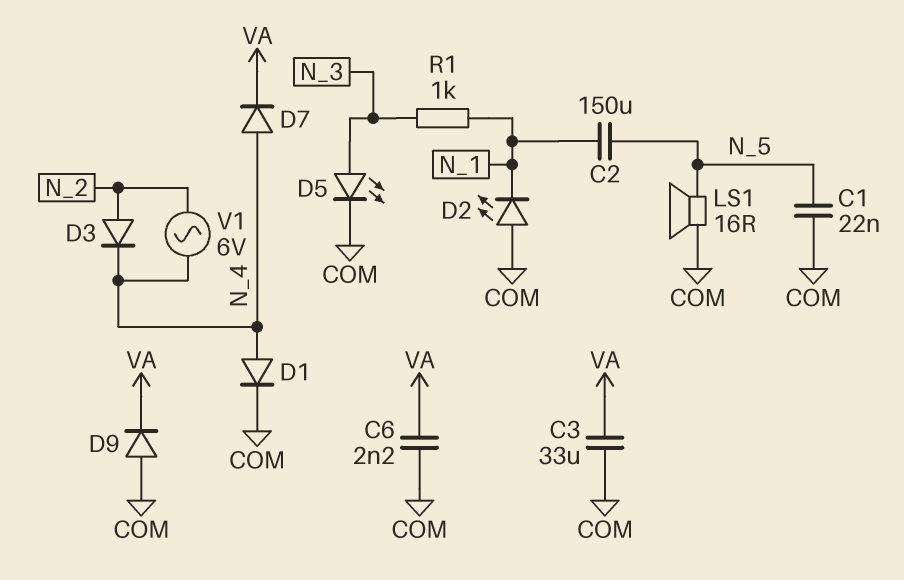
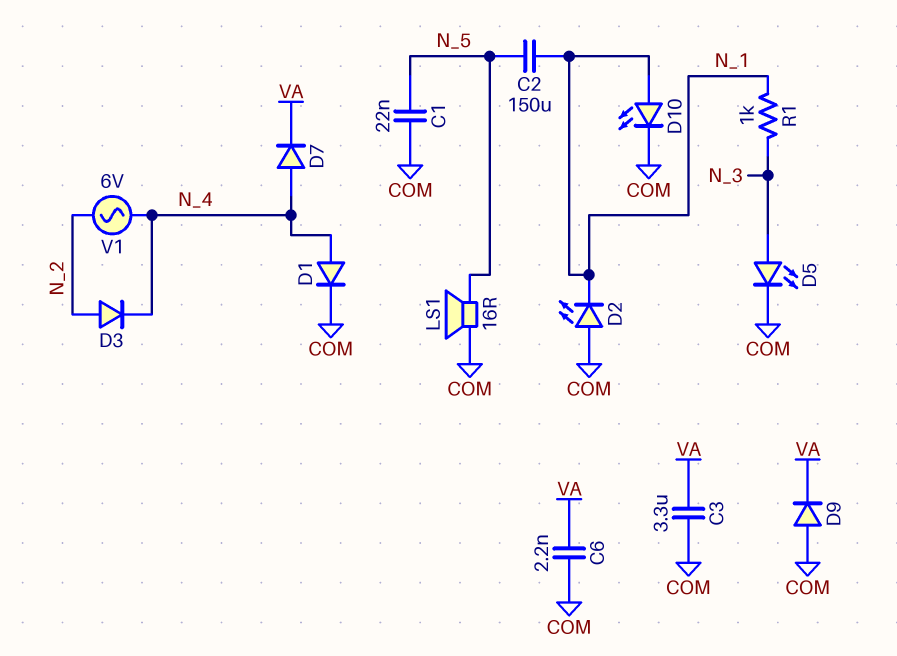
C3: 33uF (COM, VA) -> 3.3uF (COM, VA)
D10: none -> LED (A N_1, K COM)

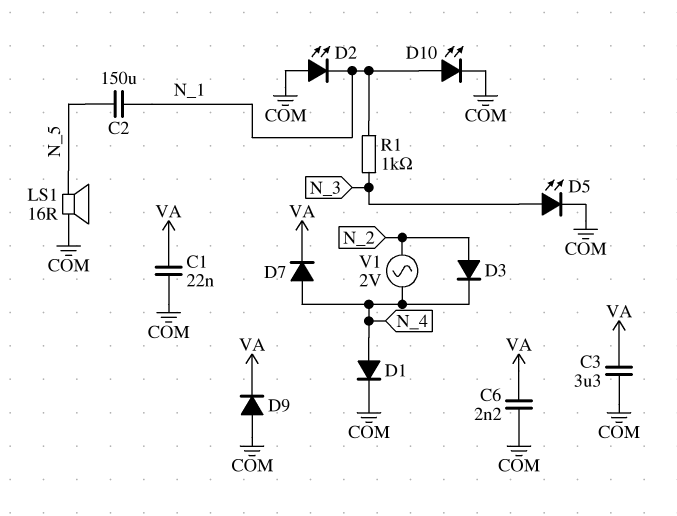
C1: 22nF (COM, N_5) -> 22nF (COM, VA)
V1: AC 6V (N_2, N_4) -> AC 2V (N_2, N_4)

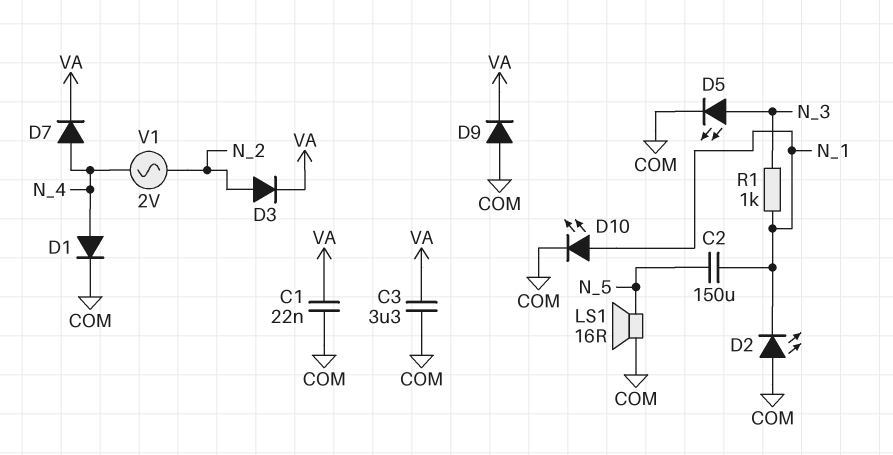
C6: 2.2nF (COM, VA) -> none
D3: diode (A N_2, K N_4) -> diode (A N_2, K VA)

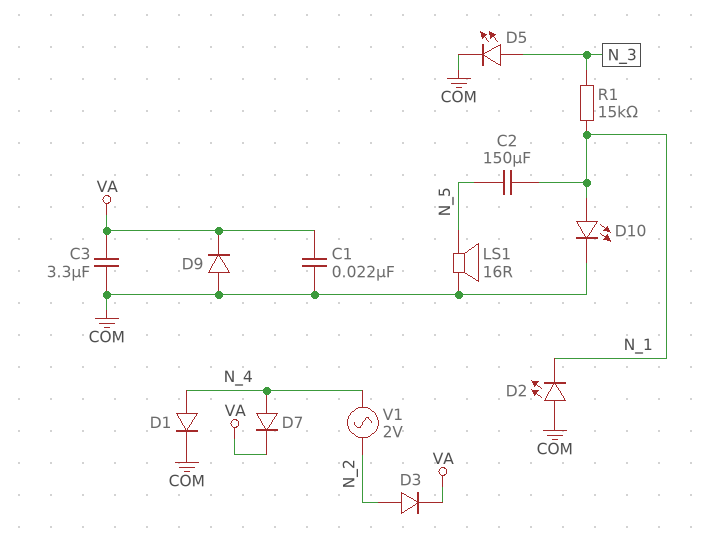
R1: 1k (N_1, N_3) -> 15k (N_1, N_3)

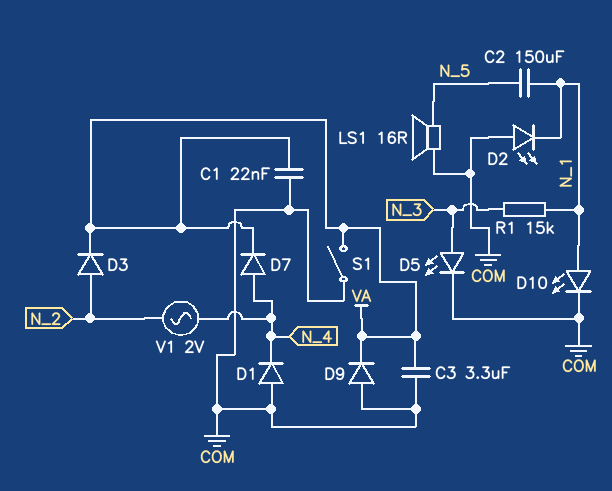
D1: diode (A N_4, K COM) -> diode (A COM, K N_4)
S1: none -> switch (COM, VA)

